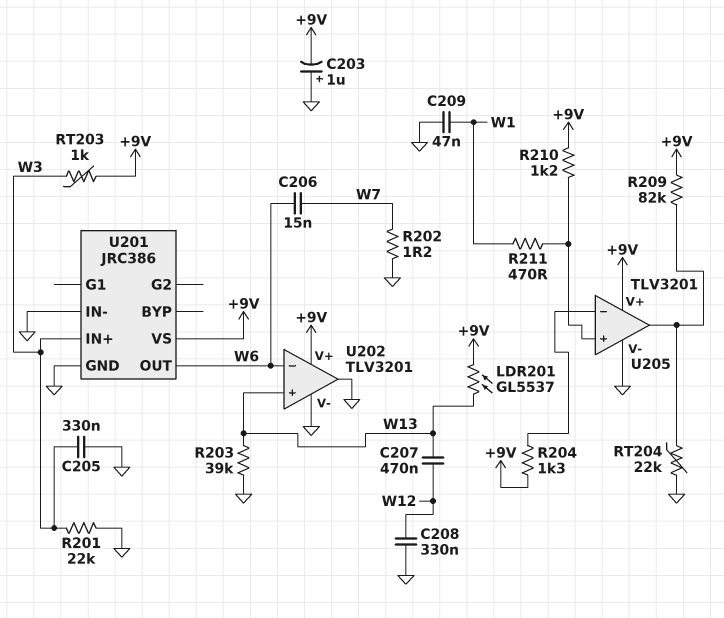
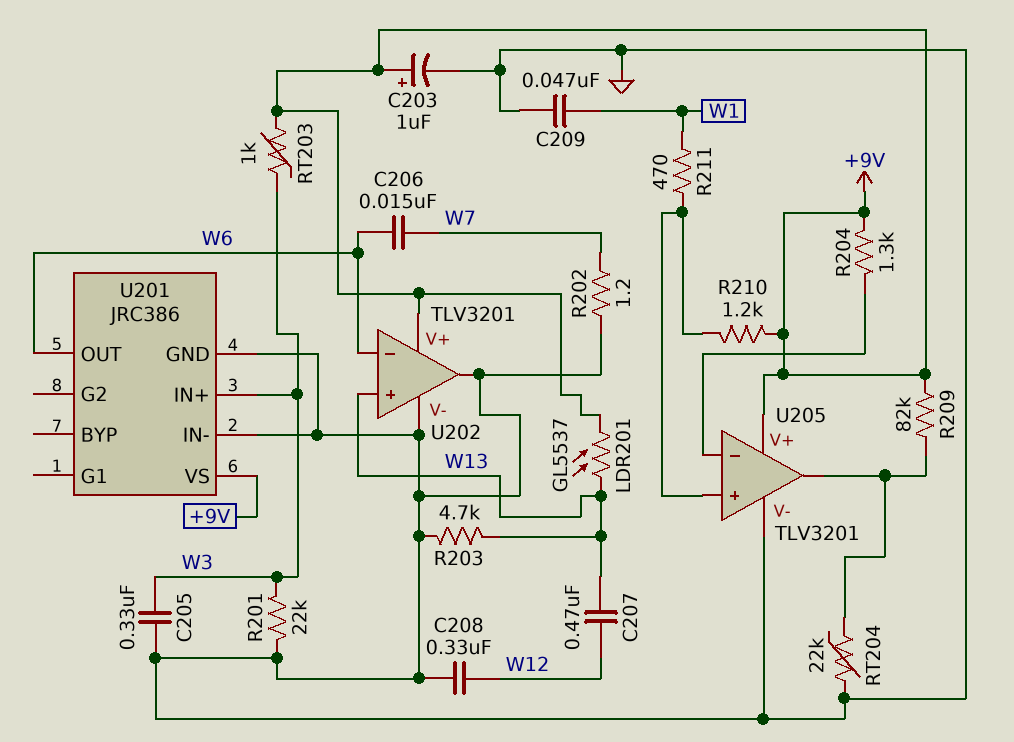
C203: 1uF (plus GND, minus +9V) -> 1uF (plus +9V, minus GND)
R203: 39k (GND, W13) -> 4.7k (GND, W13)

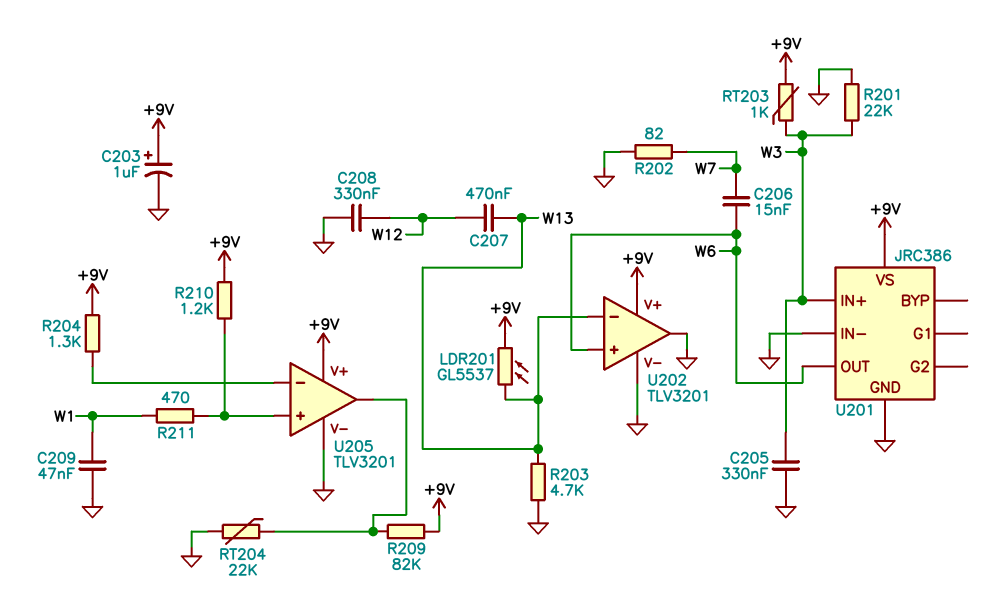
R202: 1.2 (GND, W7) -> 82 (GND, W7)
U202 pin in+: W13 -> W6
U202 pin in-: W6 -> W13

